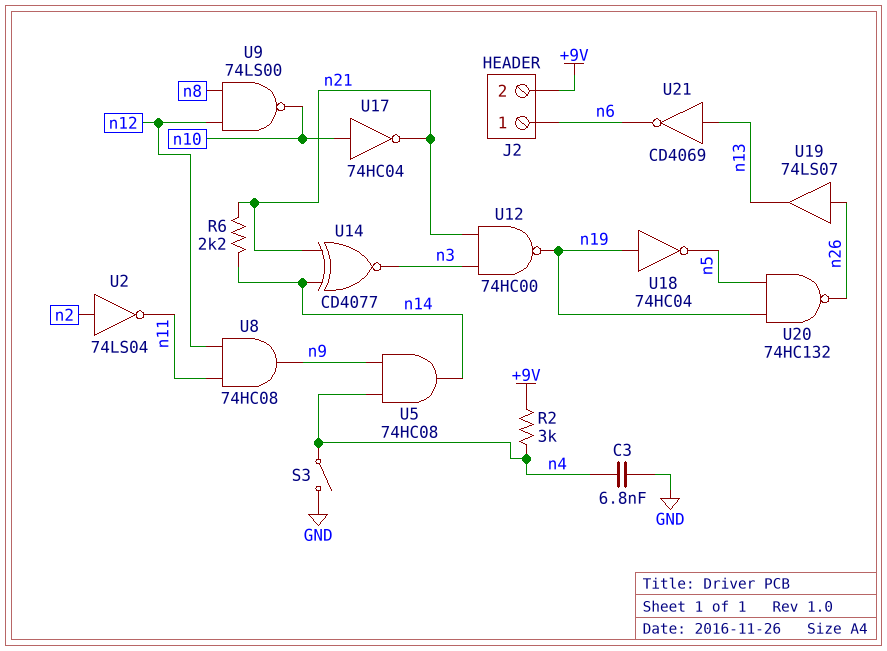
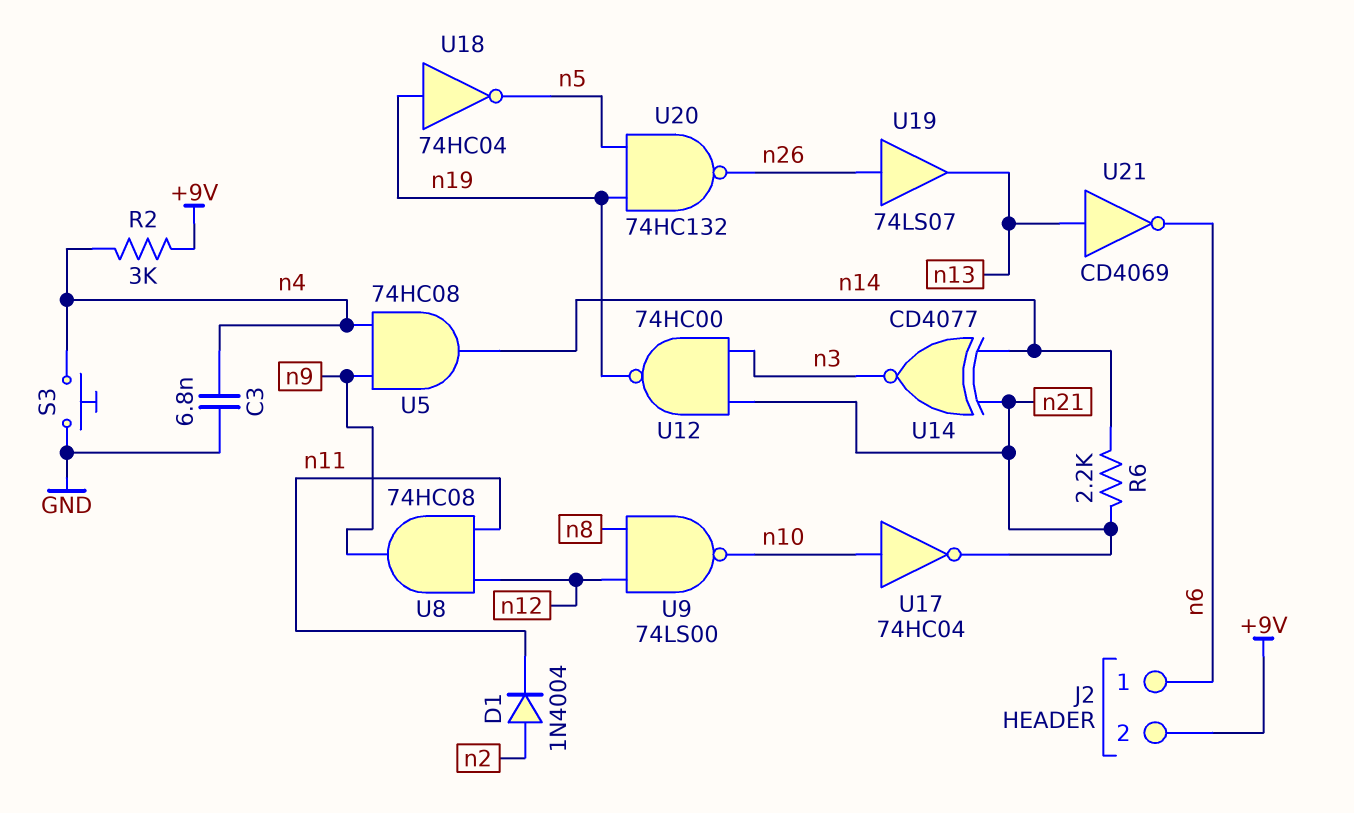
D1: none -> diode 1N4004 (A n2, K n11)
S3: switch (GND, n4) -> button (GND, n4)
U2: NOT 74LS04 (in n2, out n11) -> none

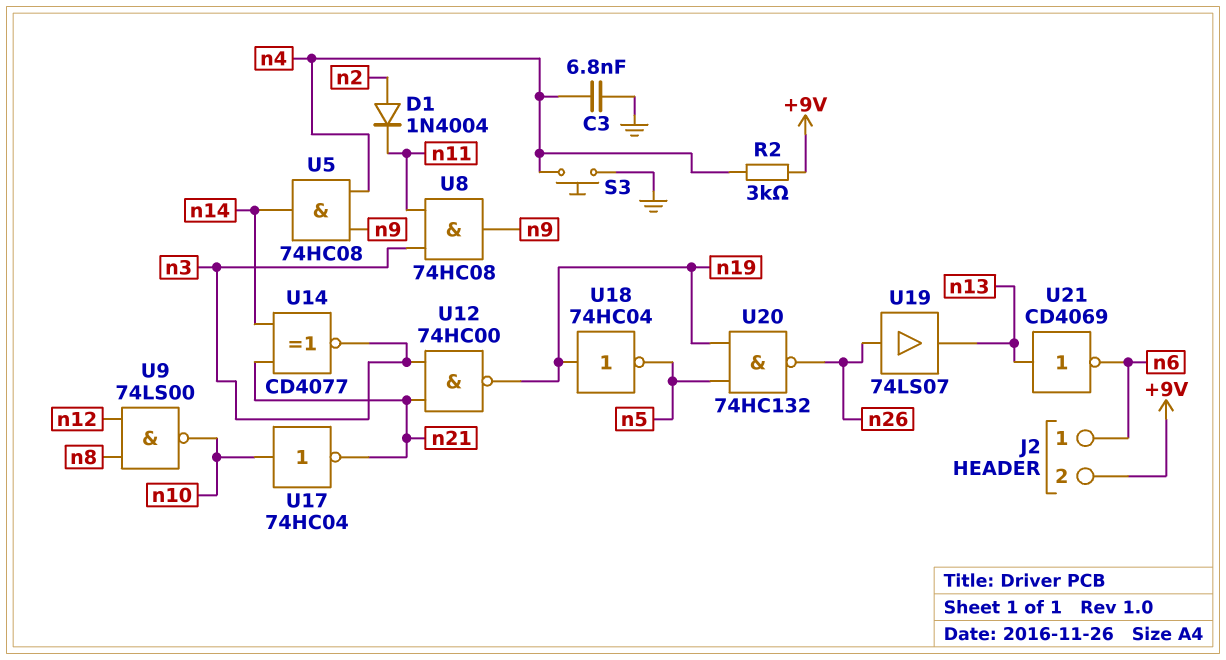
R6: 2.2k (n14, n21) -> none
U8: AND 74HC08 (in n11, in n12, out n9) -> AND 74HC08 (in n3, in n11, out n9)

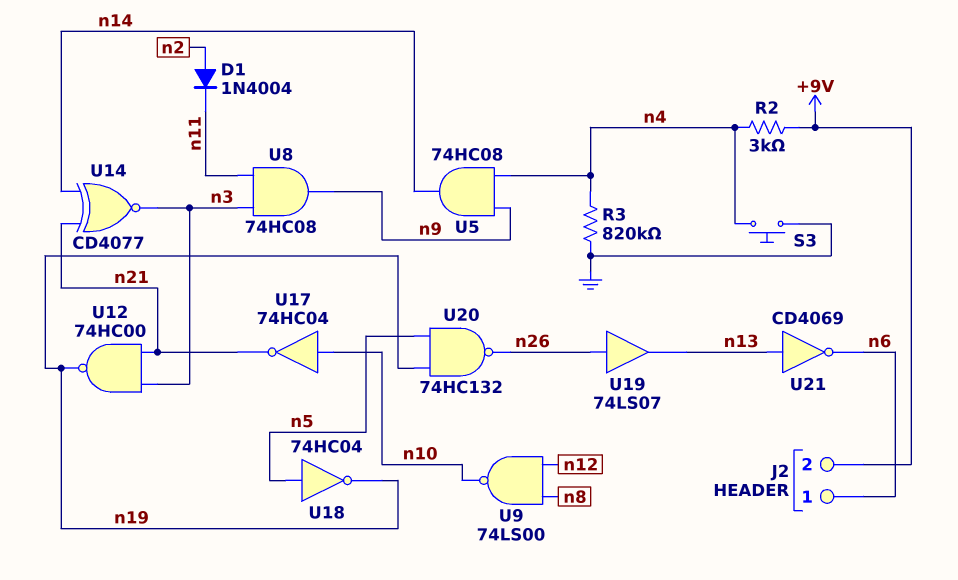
C3: 6.8nF (GND, n4) -> none
R3: none -> 820k (GND, n4)
U18: NOT 74HC04 (in n19, out n5) -> NOT 74HC04 (in n5, out n19)

